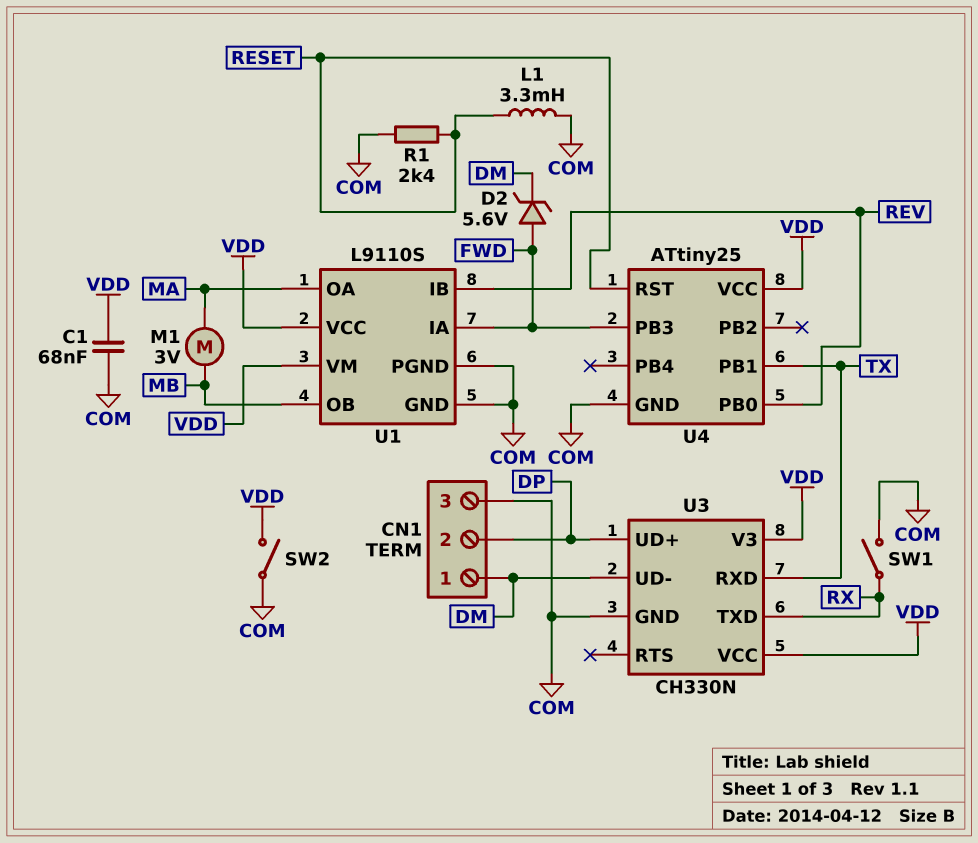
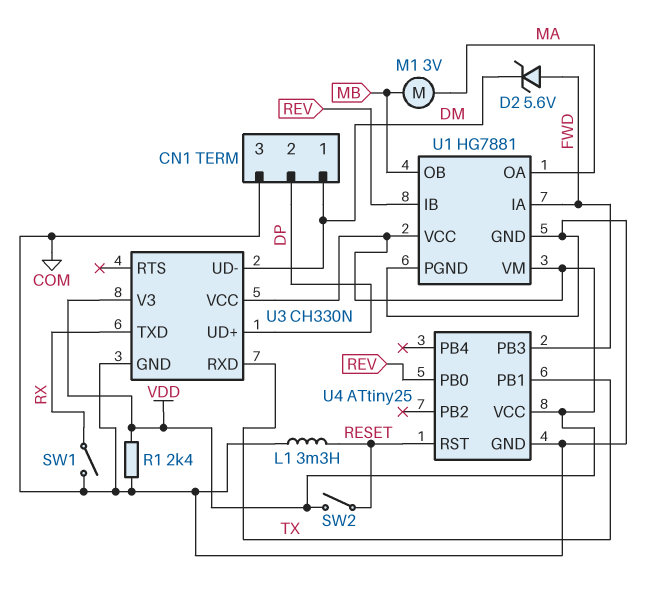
C1: 68nF (COM, VDD) -> none
R1: 2.4k (COM, RESET) -> 2.4k (COM, VDD)
SW2: switch (COM, VDD) -> switch (RESET, VDD)
U1: L9110S -> HG7881

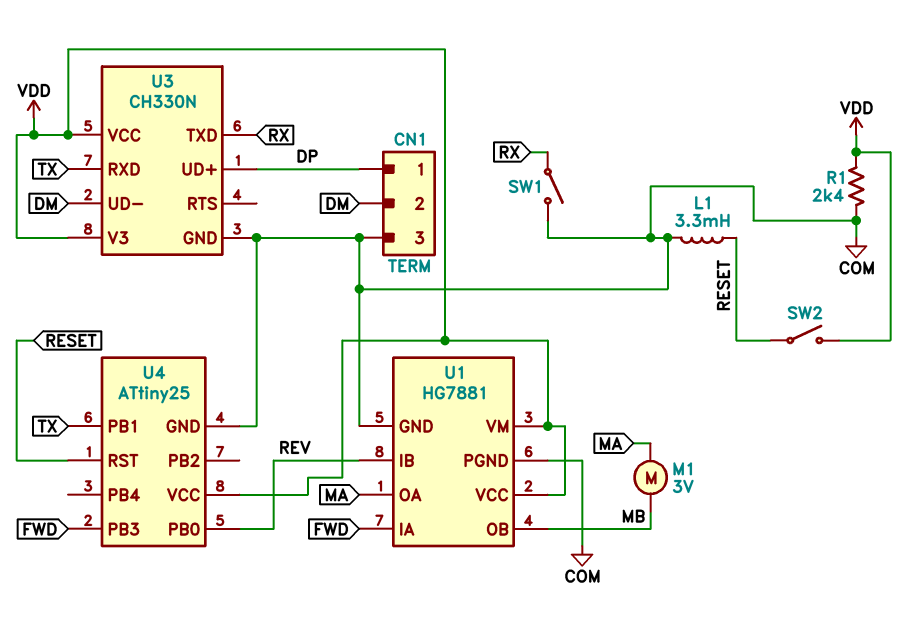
CN1 pin 1: DM -> DP
CN1 pin 2: DP -> DM
D2: zener 5.6V (A FWD, K DM) -> none

